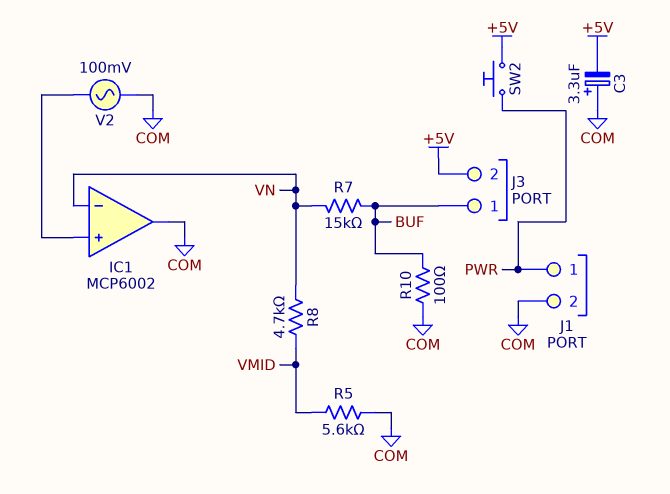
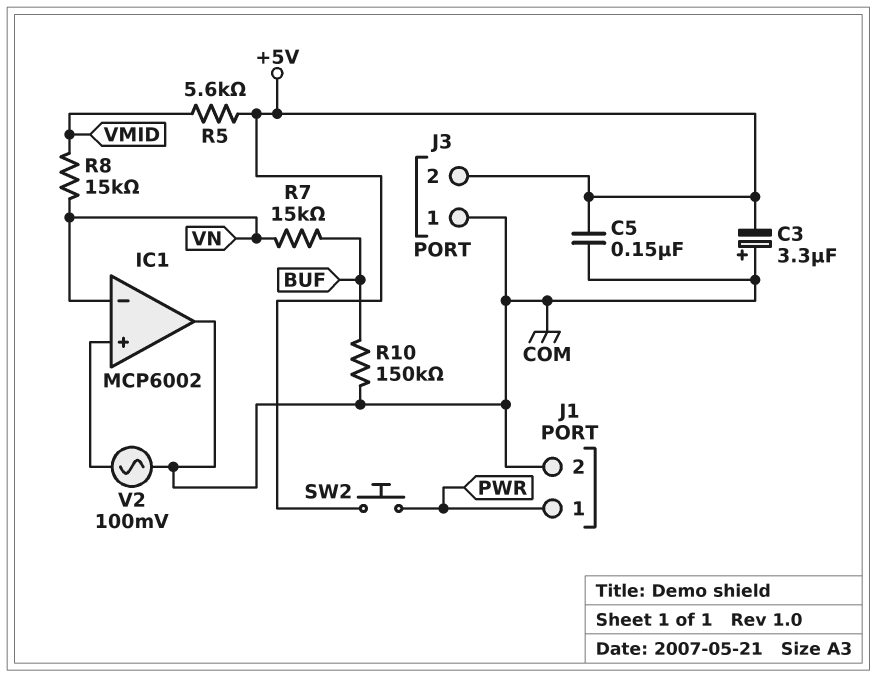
C5: none -> 150nF (+5V, COM)
J3 pin 1: BUF -> COM
R5: 5.6k (COM, VMID) -> 5.6k (+5V, VMID)
R8: 4.7k (VMID, VN) -> 15k (VMID, VN)
R10: 100 (BUF, COM) -> 150k (BUF, COM)

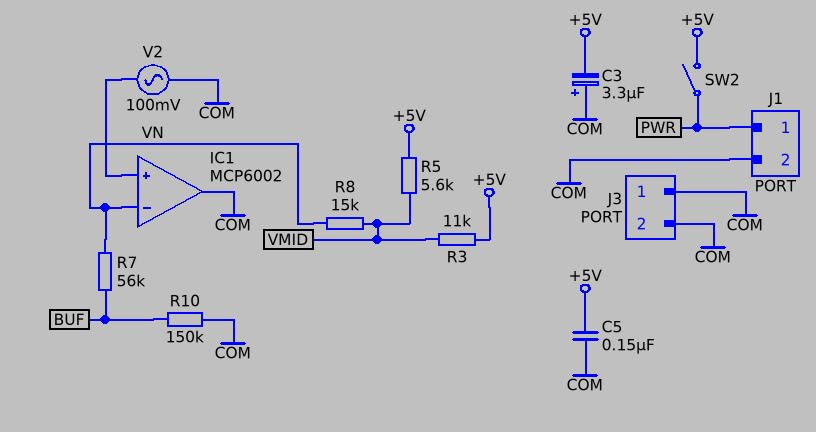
J3 pin 2: +5V -> COM
R3: none -> 11k (+5V, VMID)
R7: 15k (BUF, VN) -> 56k (BUF, VN)
SW2: button (+5V, PWR) -> switch (+5V, PWR)

